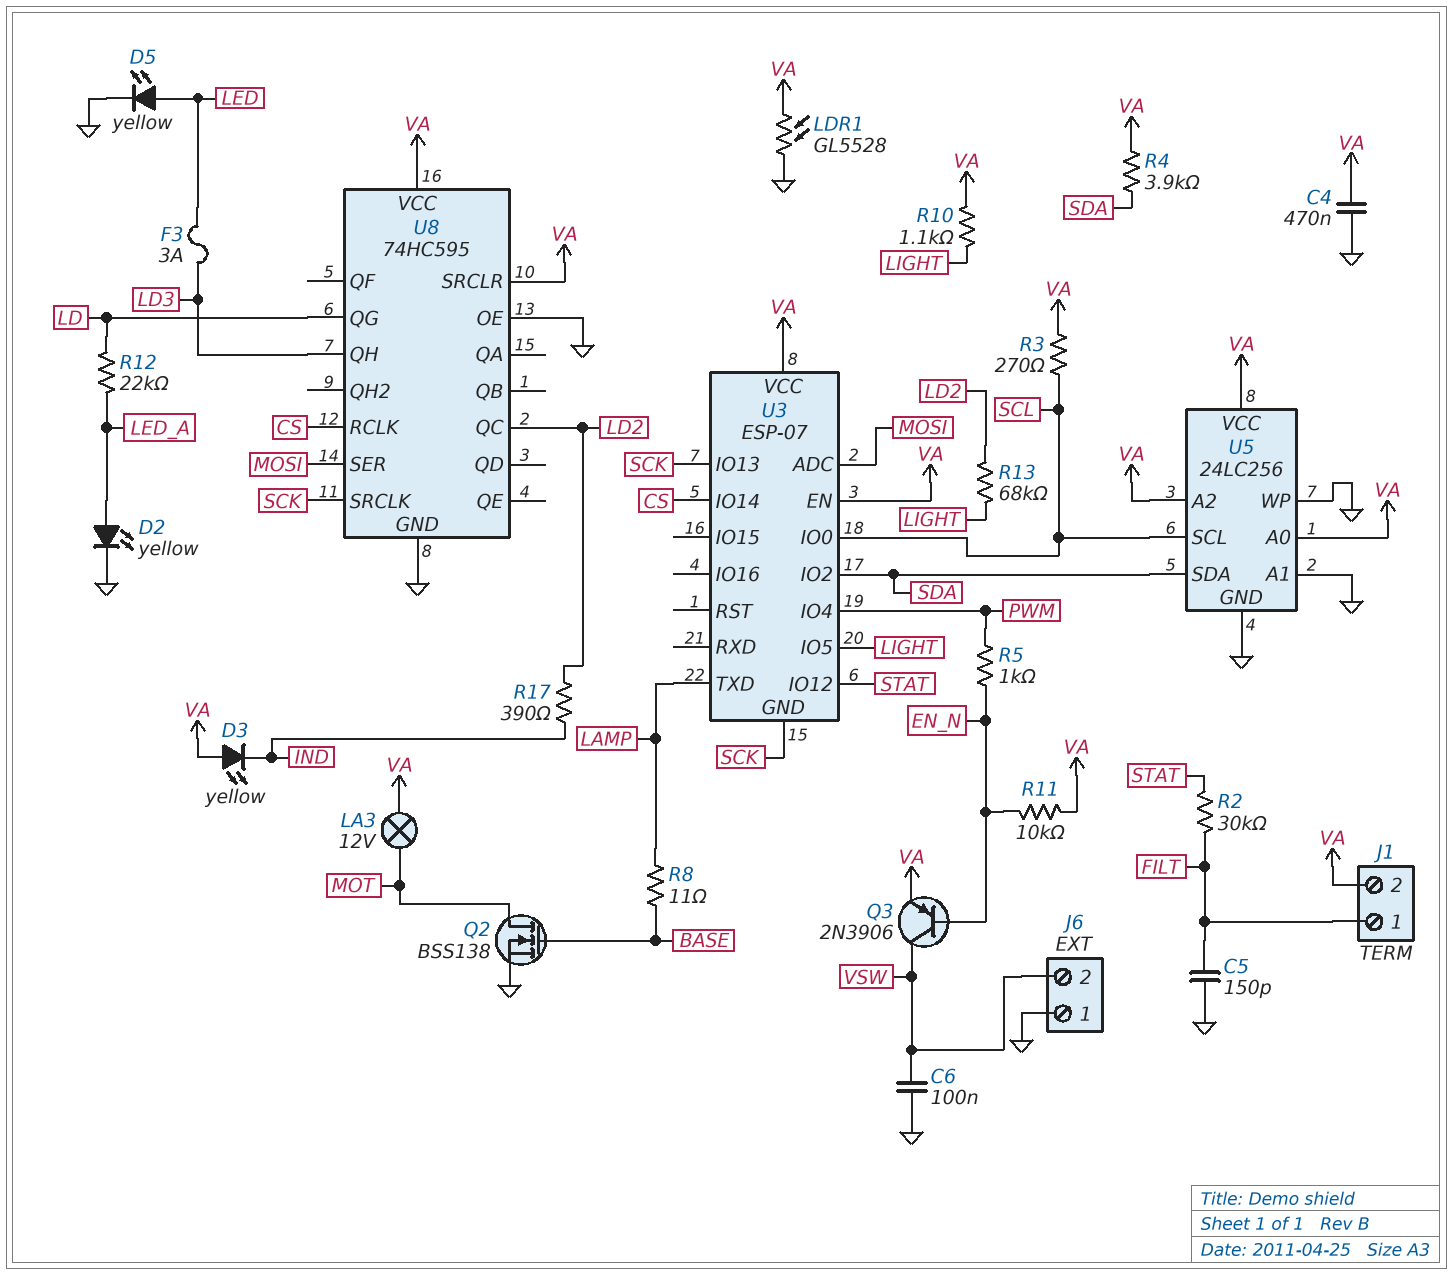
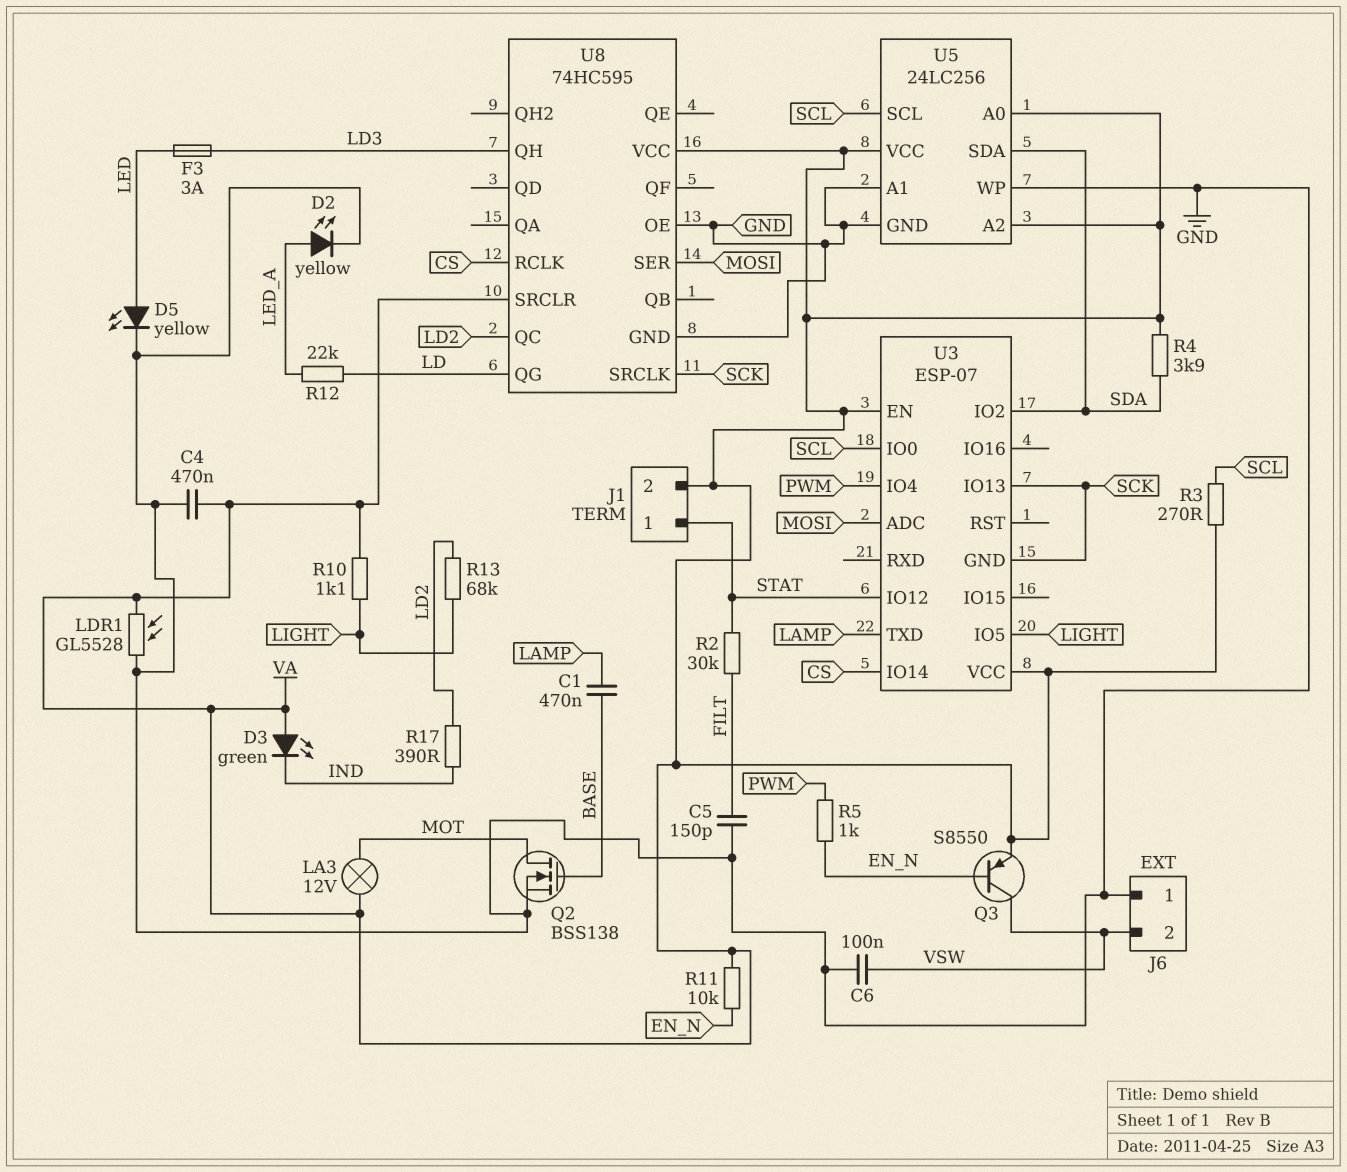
C1: none -> 470nF (BASE, LAMP)
D3: LED yellow (A VA, K IND) -> LED green (A VA, K IND)
J1 pin 1: FILT -> STAT
Q3: PNP 2N3906 (B EN_N, C VSW, E VA) -> PNP S8550 (B EN_N, C VSW, E VA)
R8: 11 (BASE, LAMP) -> none

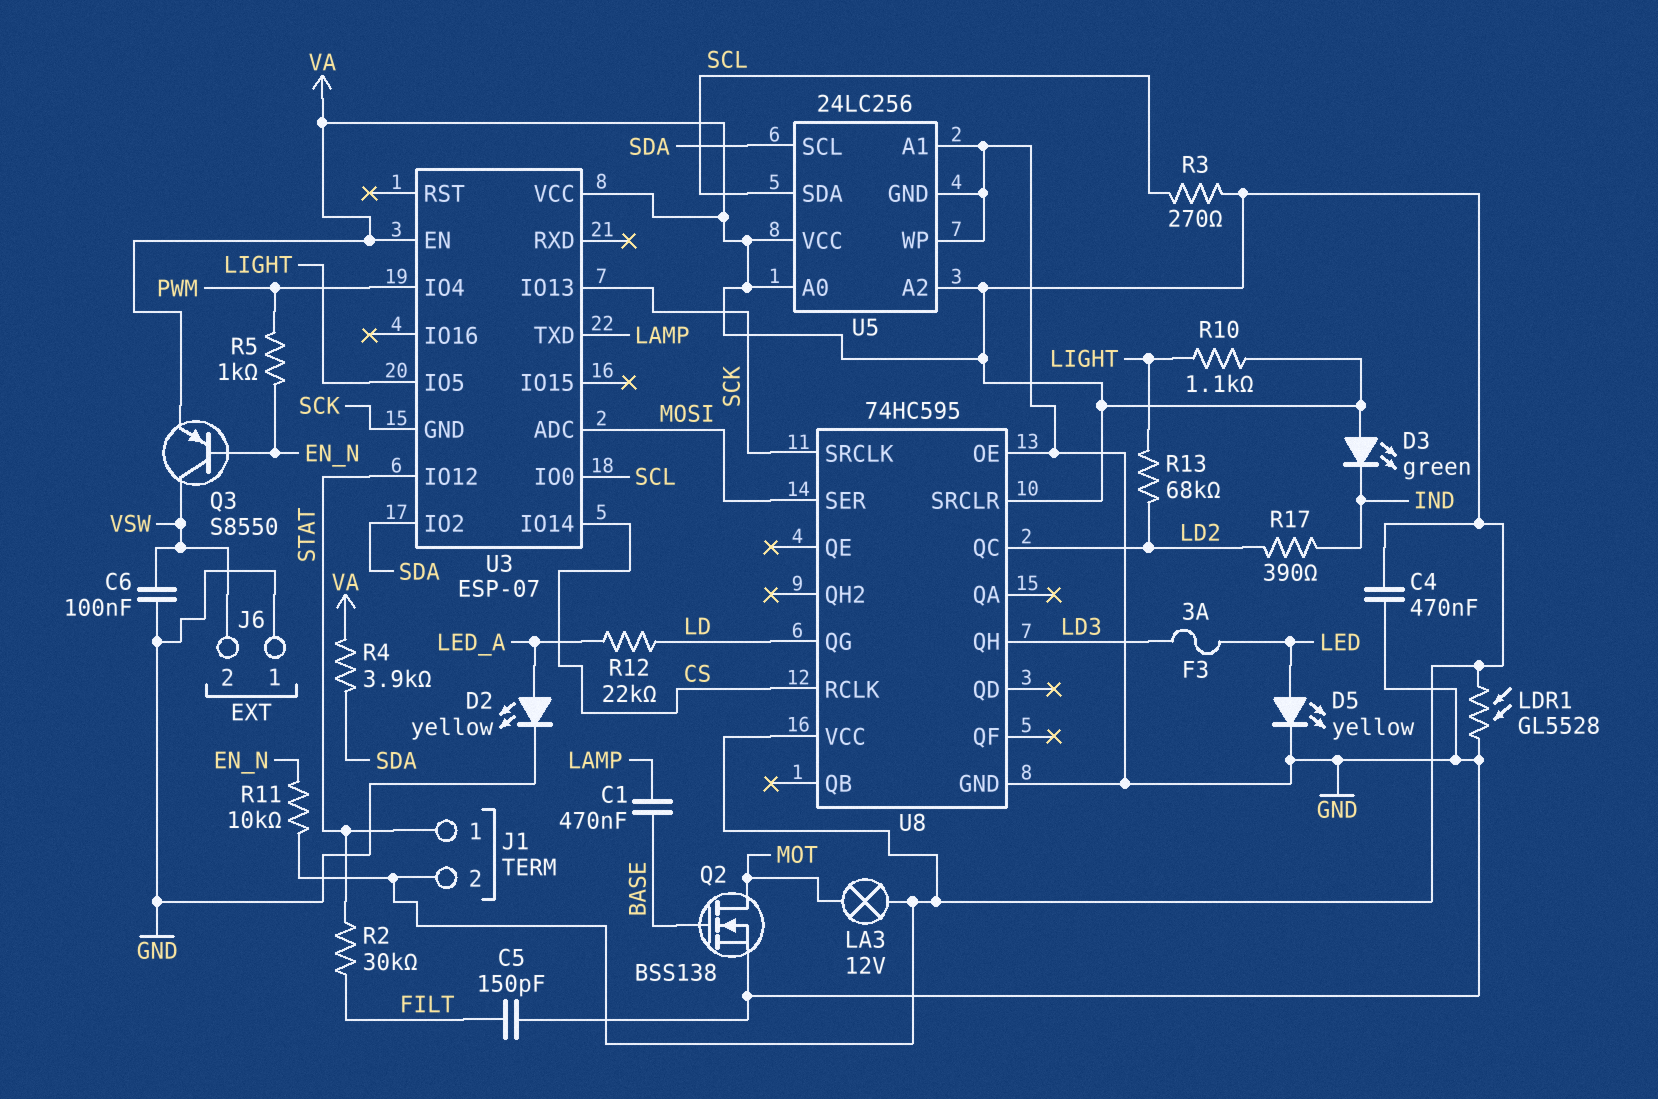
U5 pin SCL: SCL -> SDA
U5 pin SDA: SDA -> SCL

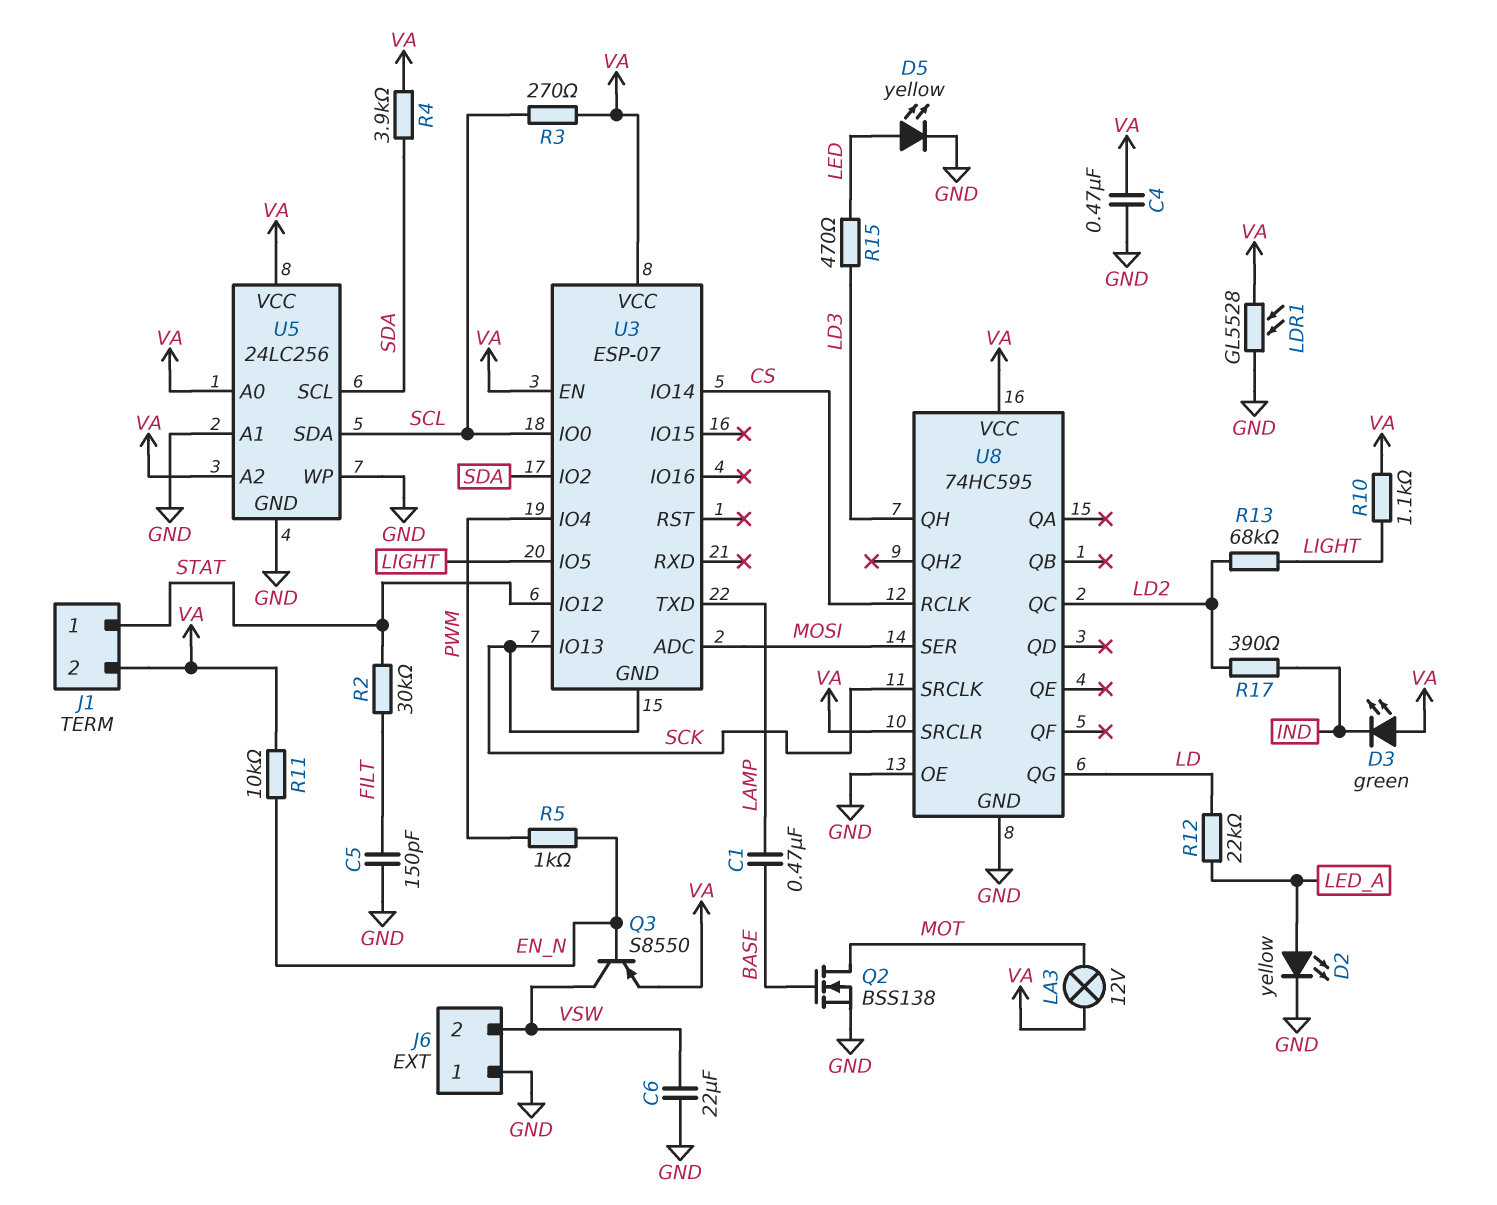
C6: 100nF (GND, VSW) -> 22uF (GND, VSW)
F3: 3A (LD3, LED) -> none
R15: none -> 470 (LD3, LED)

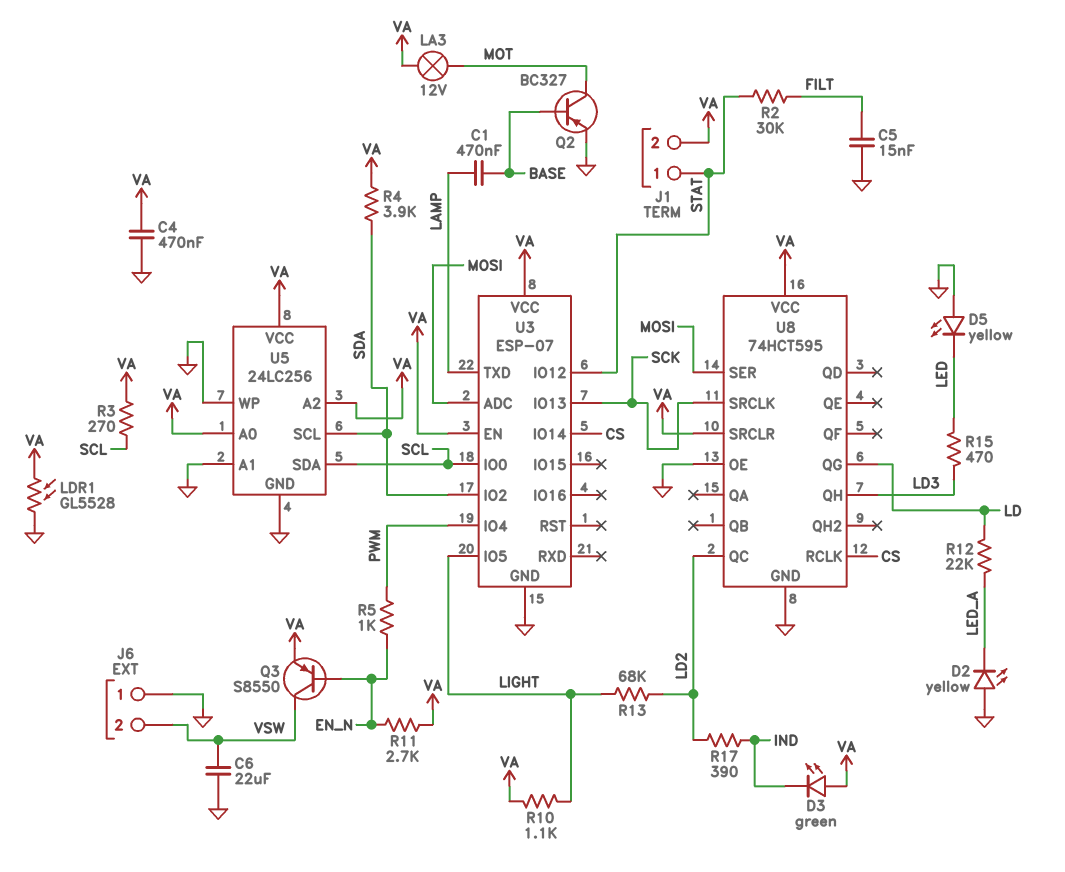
C5: 150pF (FILT, GND) -> 15nF (FILT, GND)
D2: LED yellow (A LED_A, K GND) -> LED yellow (A GND, K LED_A)
D5: LED yellow (A LED, K GND) -> LED yellow (A GND, K LED)
Q2: NMOS BSS138 (G BASE, D MOT, S GND) -> PNP BC327 (B BASE, C MOT, E GND)
R11: 10k (EN_N, VA) -> 2.7k (EN_N, VA)
U3 pin GND: SCK -> GND
U8: 74HC595 -> 74HCT595

